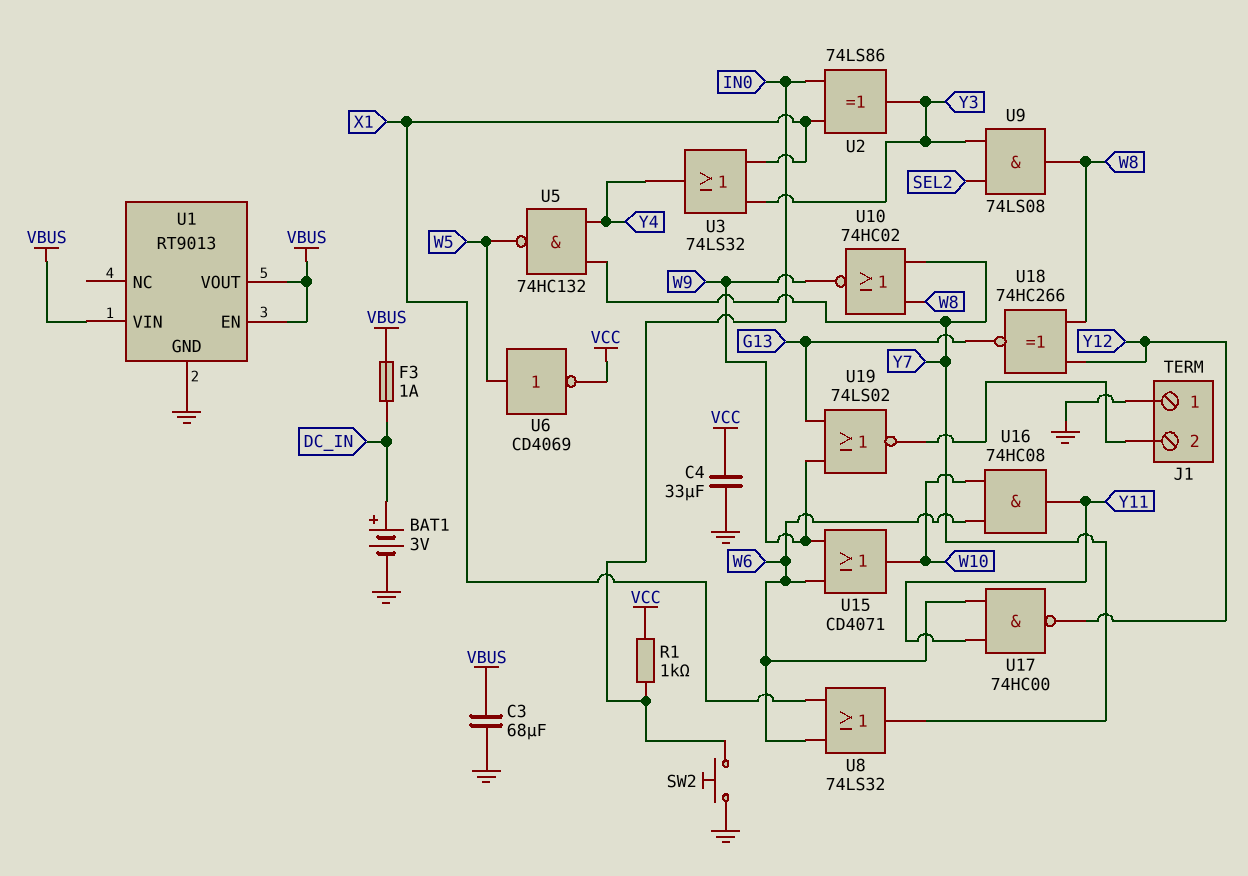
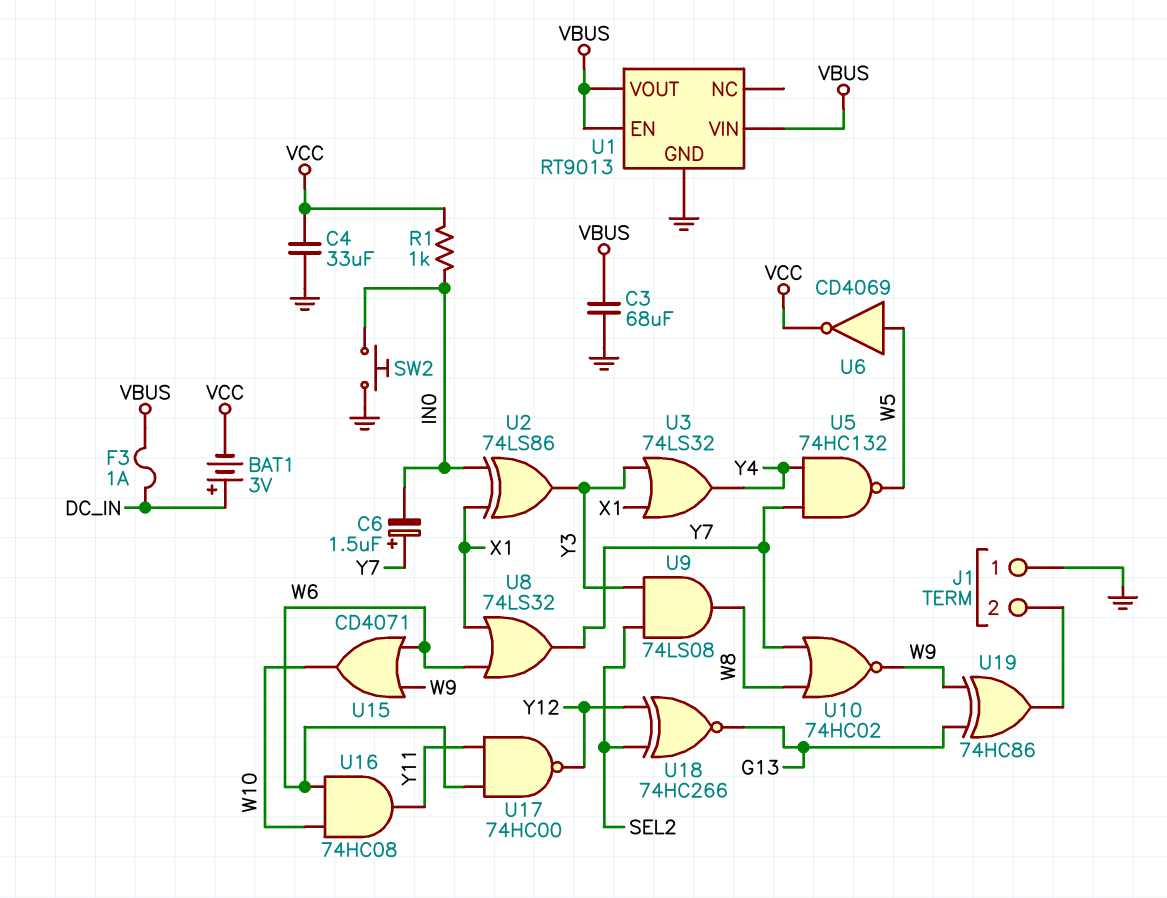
BAT1: 3V (plus DC_IN, minus GND) -> 3V (plus DC_IN, minus VCC)
C6: none -> 1.5uF (plus Y7, minus IN0)
U18: XNOR 74HC266 (in W8, in Y12, out G13) -> XNOR 74HC266 (in SEL2, in Y12, out G13)
U19: NOR 74LS02 (in G13, in W9, out J1/2) -> XOR 74HC86 (in G13, in W9, out J1/2)

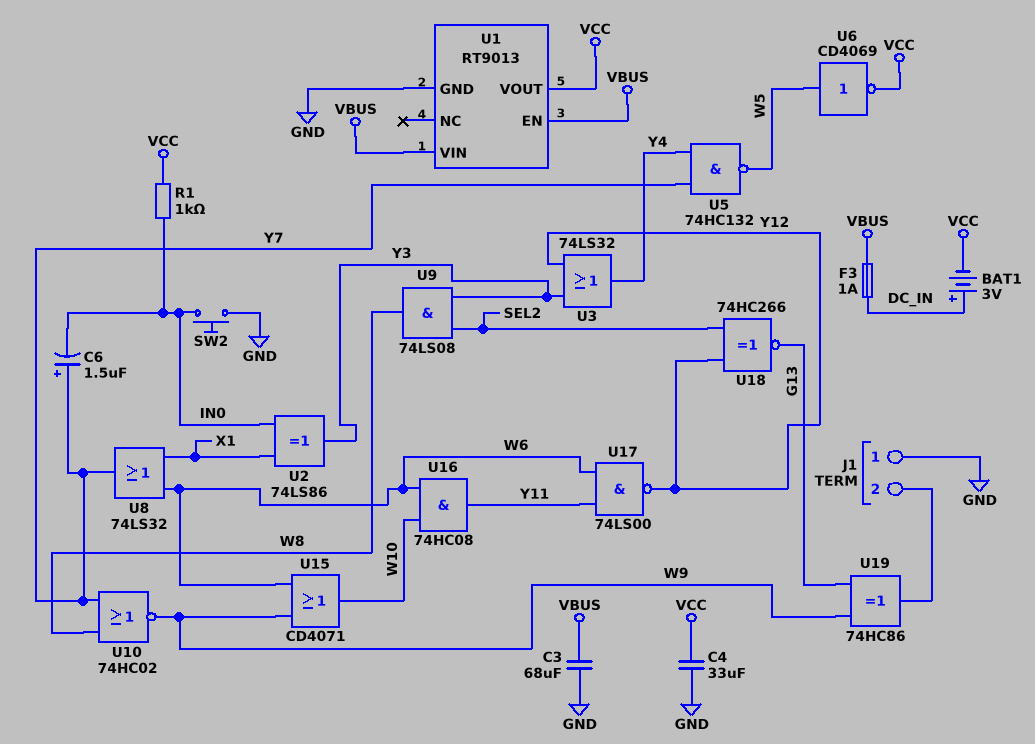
U1 pin VOUT: VBUS -> VCC
U3: OR 74LS32 (in X1, in Y3, out Y4) -> OR 74LS32 (in Y3, in Y12, out Y4)
U17: NAND 74HC00 (in W6, in Y11, out Y12) -> NAND 74LS00 (in W6, in Y11, out Y12)

